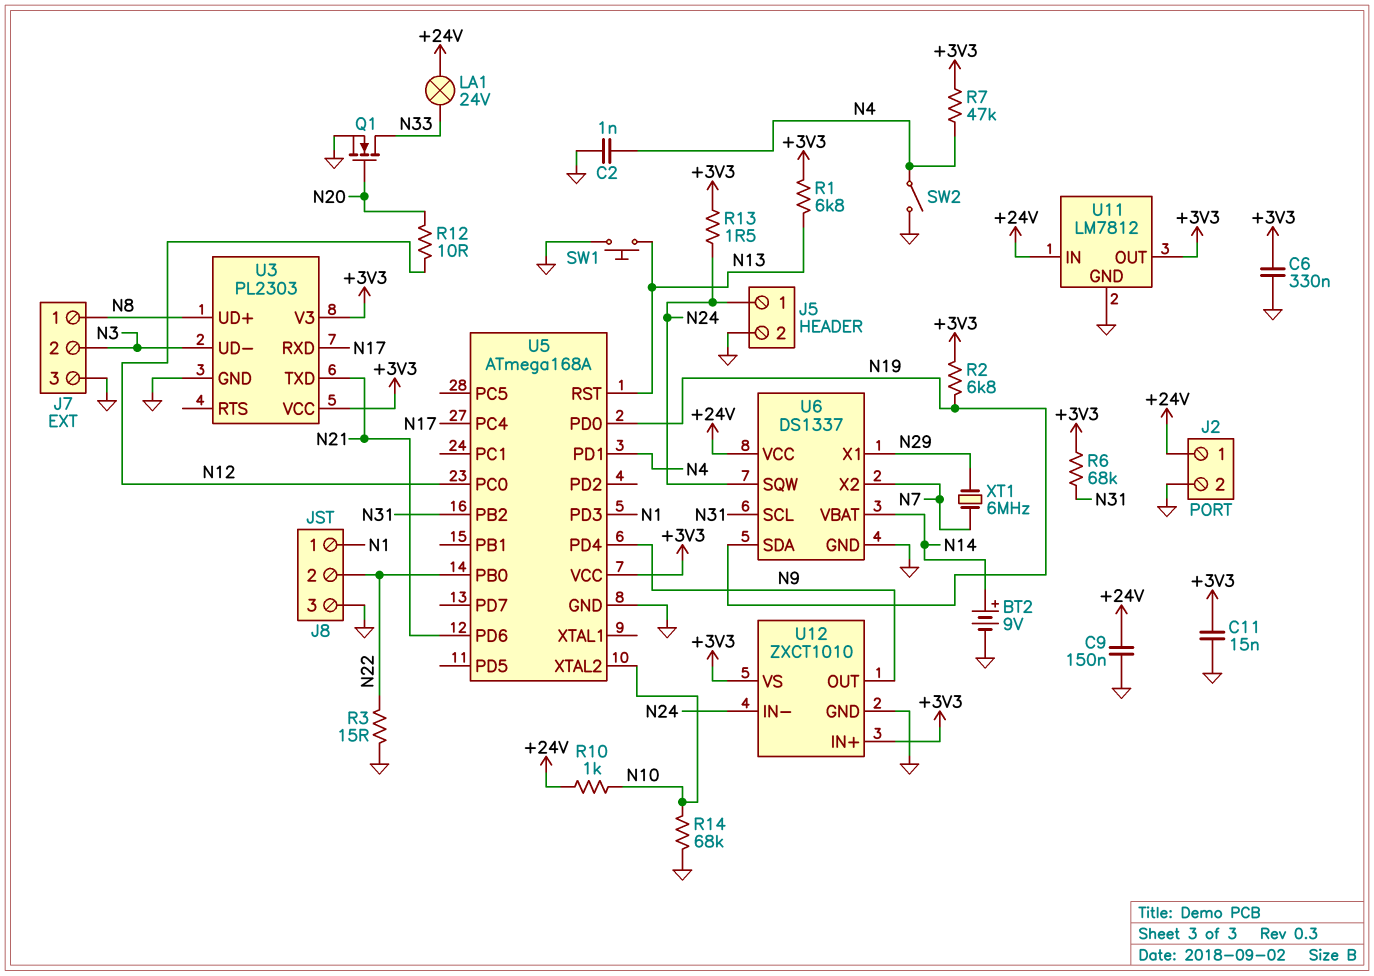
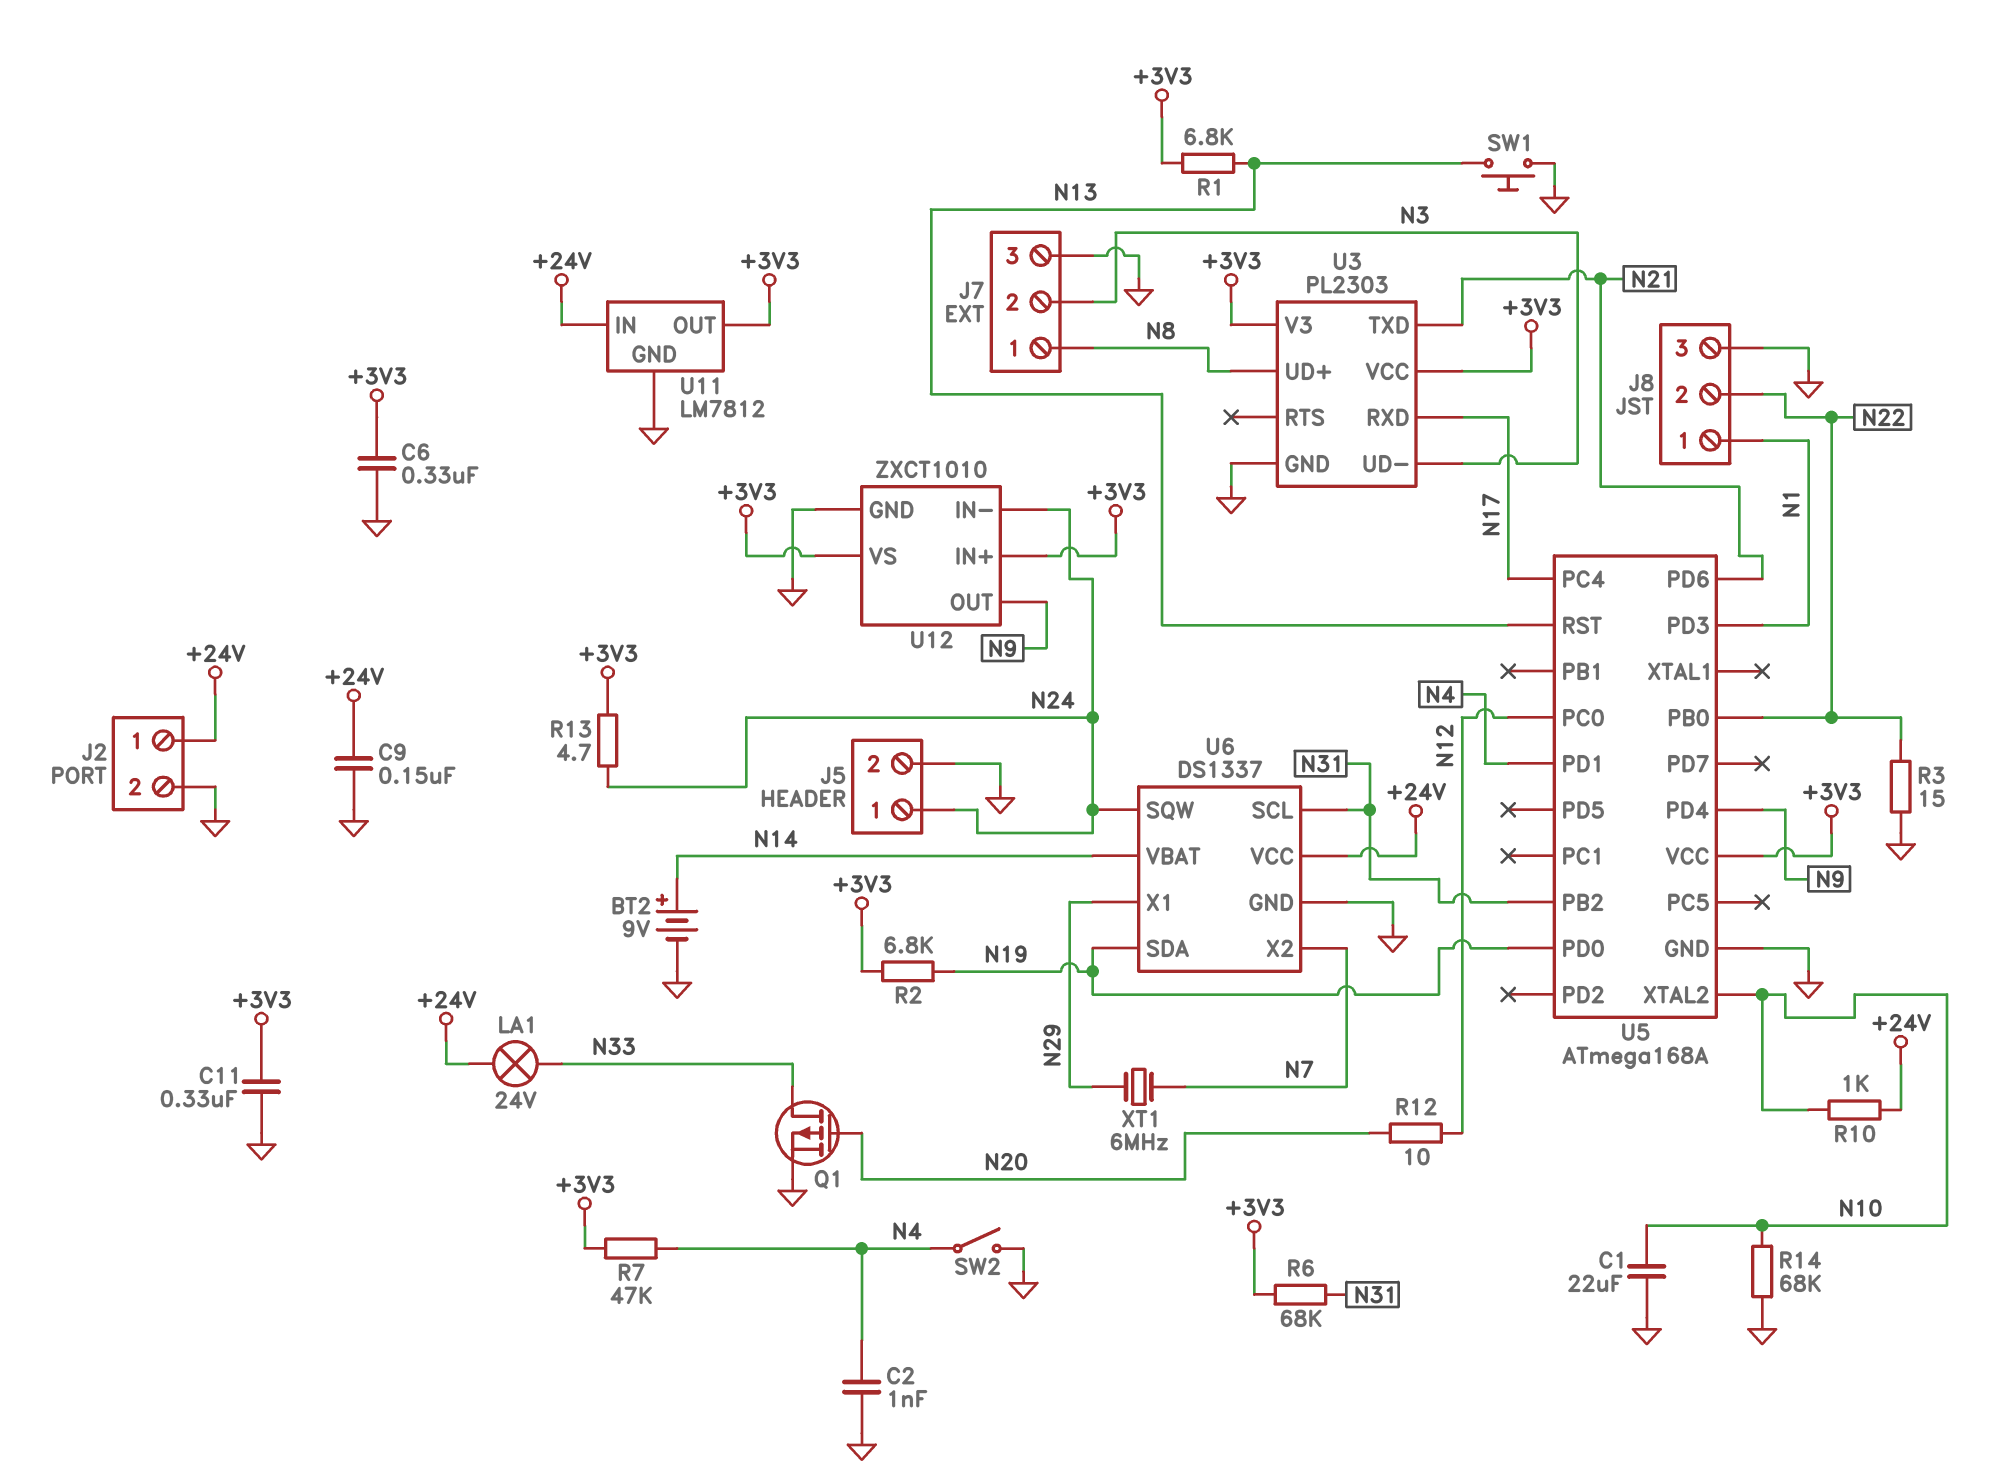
C1: none -> 22uF (GND, N10)
C11: 15nF (+3V3, GND) -> 330nF (+3V3, GND)
Q1: NMOS (G N20, D N33, S GND) -> PMOS (G N20, D N33, S GND)
R13: 1.5 (+3V3, N24) -> 4.7 (+3V3, N24)

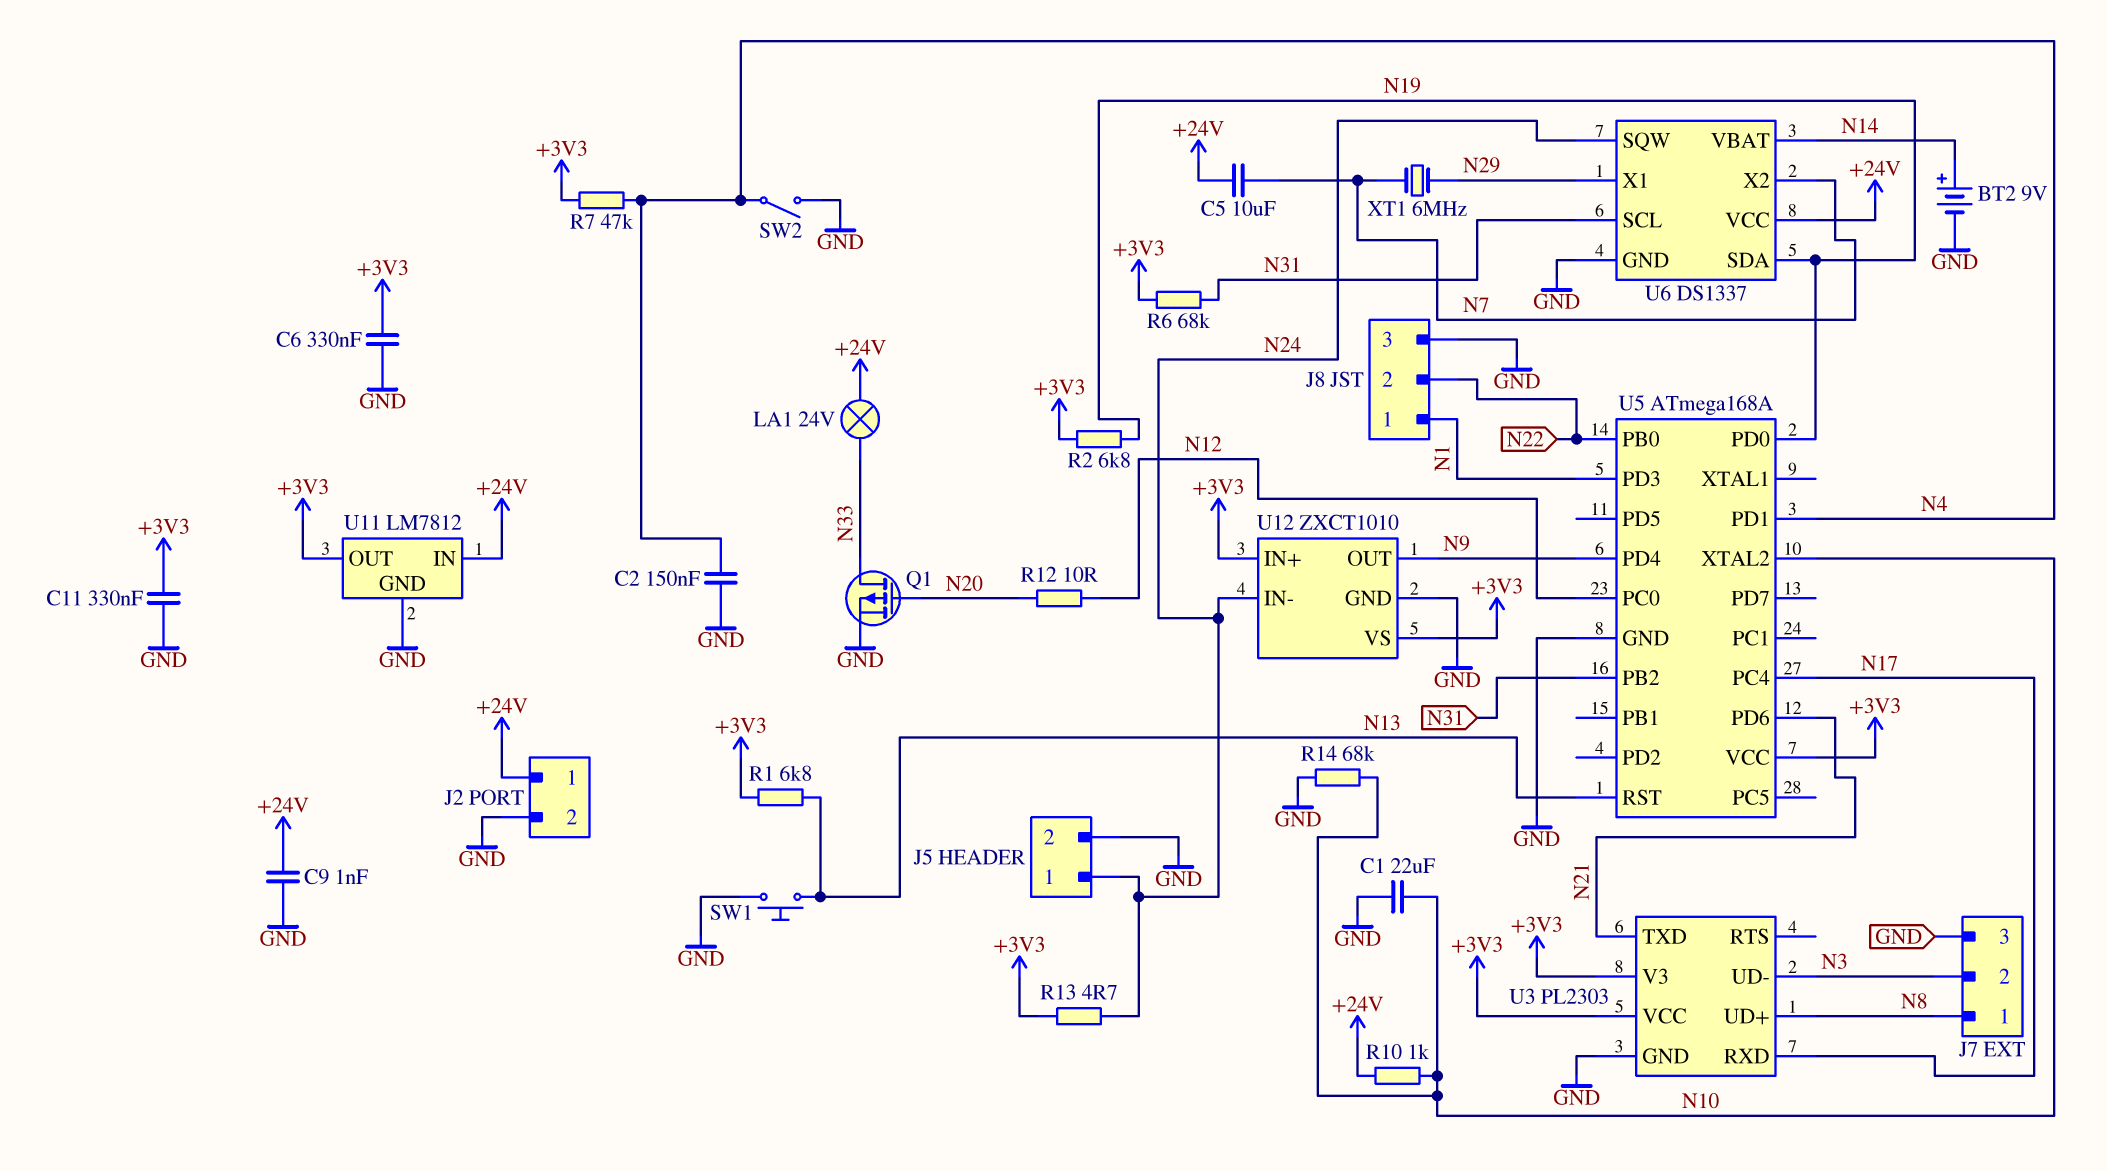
C2: 1nF (GND, N4) -> 150nF (GND, N4)
C5: none -> 10uF (+24V, N7)
C9: 150nF (+24V, GND) -> 1nF (+24V, GND)
R3: 15 (GND, N22) -> none

